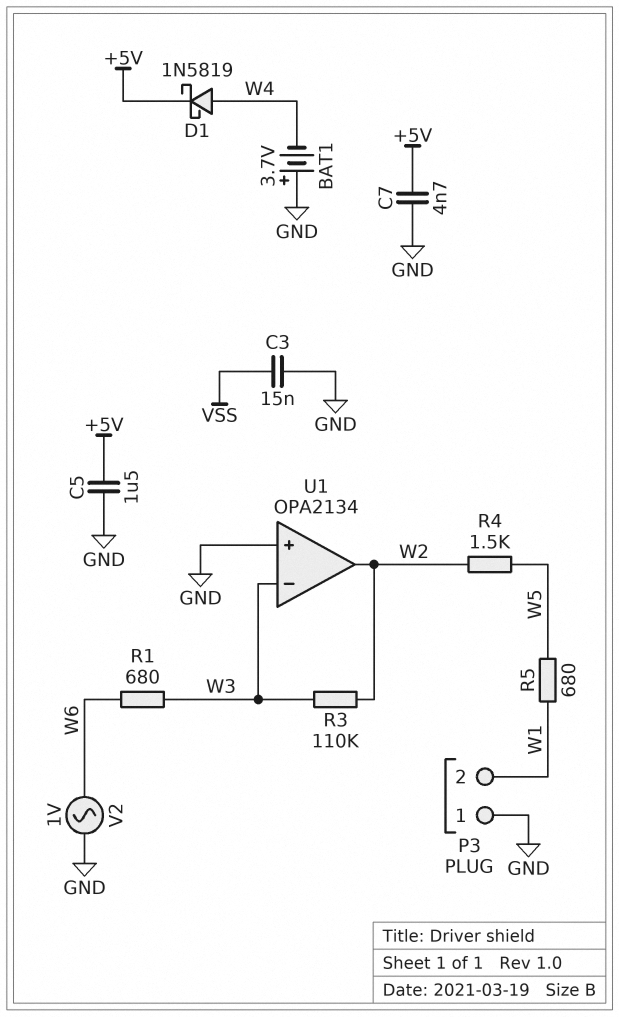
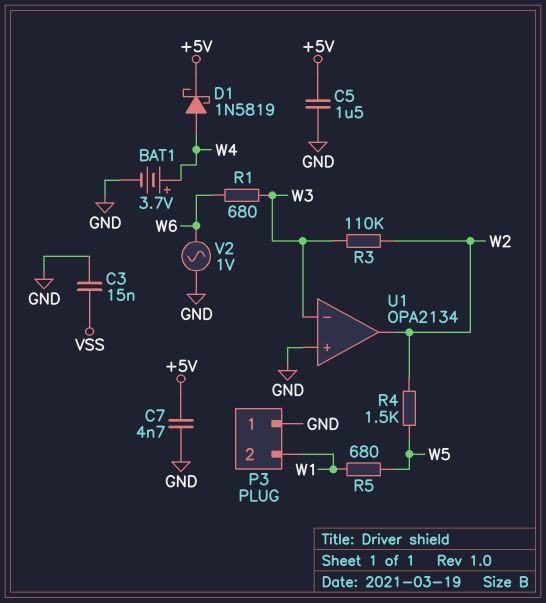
BAT1: 3.7V (plus GND, minus W4) -> 3.7V (plus W4, minus GND)

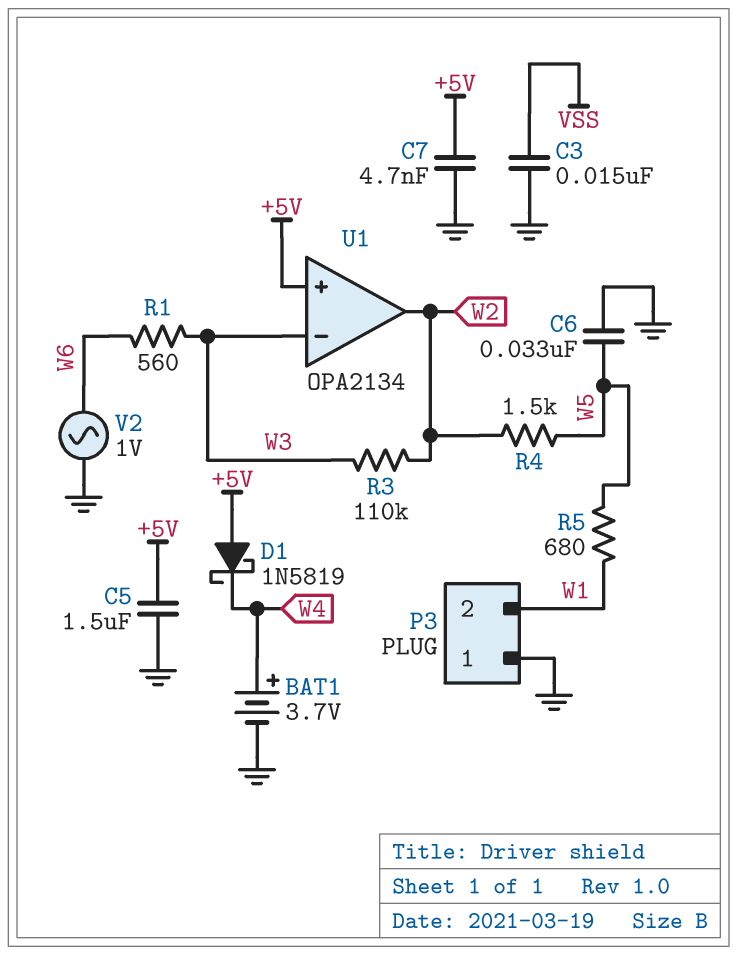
C6: none -> 33nF (GND, W5)
D1: schottky 1N5819 (A W4, K +5V) -> schottky 1N5819 (A +5V, K W4)
R1: 680 (W3, W6) -> 560 (W3, W6)
U1 pin in+: GND -> +5V

